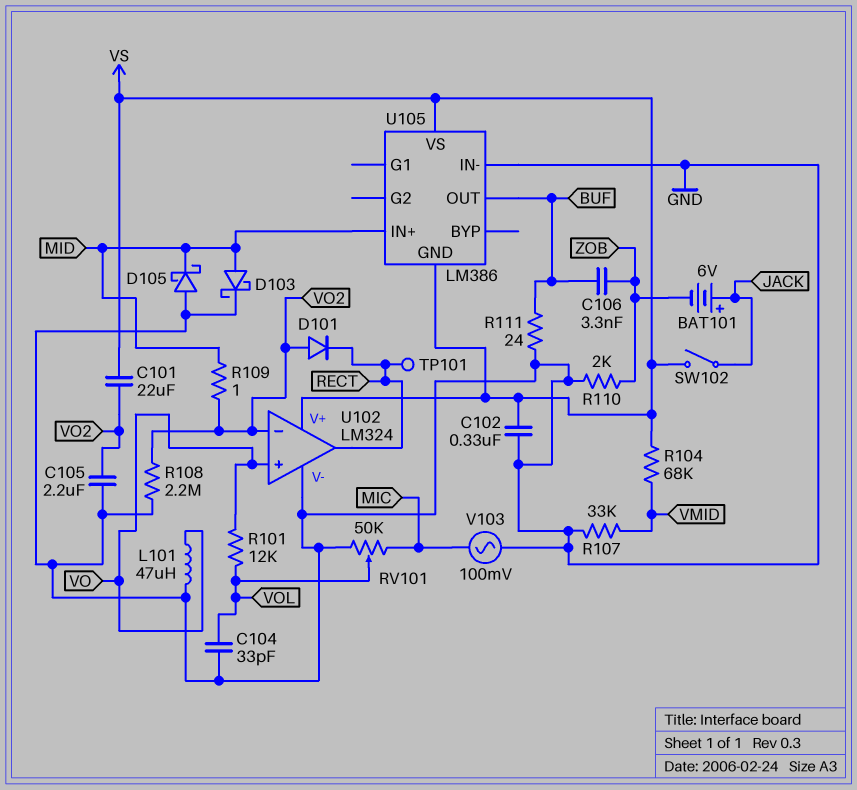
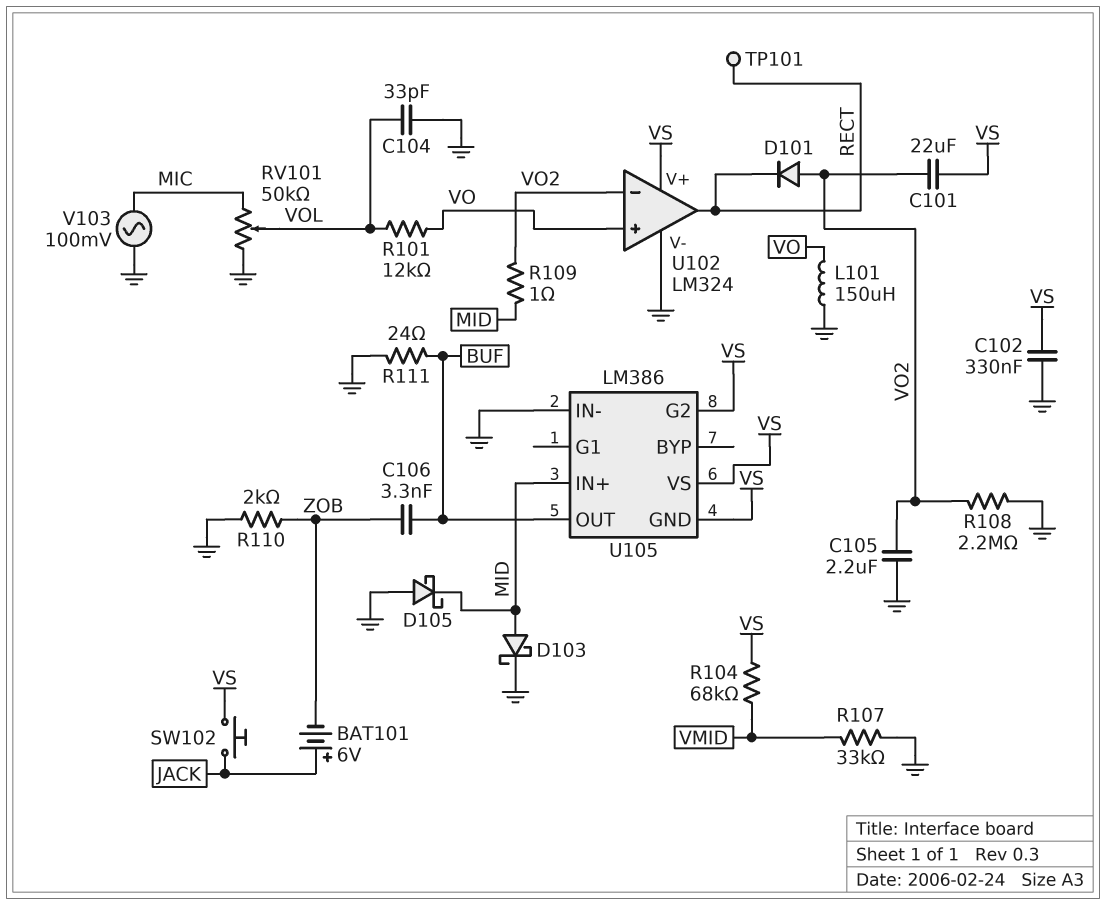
L101: 47uH (GND, VO) -> 150uH (GND, VO)
SW102: switch (JACK, VS) -> button (JACK, VS)
U105 pin G2: none -> VS

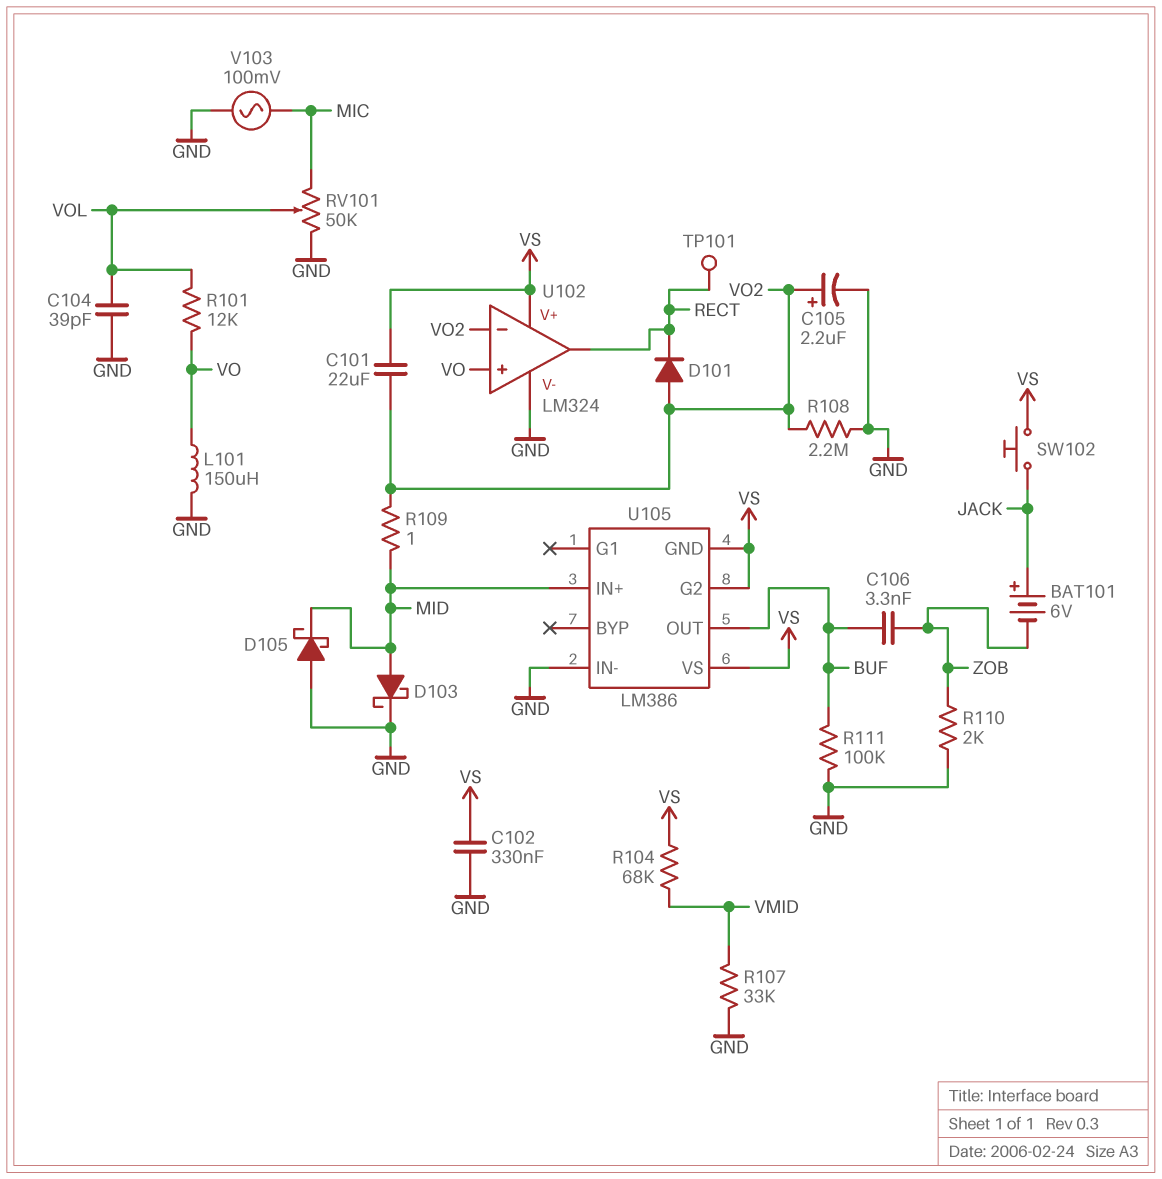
C104: 33pF (GND, VOL) -> 39pF (GND, VOL)
C105: 2.2uF (GND, VO2) -> 2.2uF (plus VO2, minus GND)
R111: 24 (BUF, GND) -> 100k (BUF, GND)

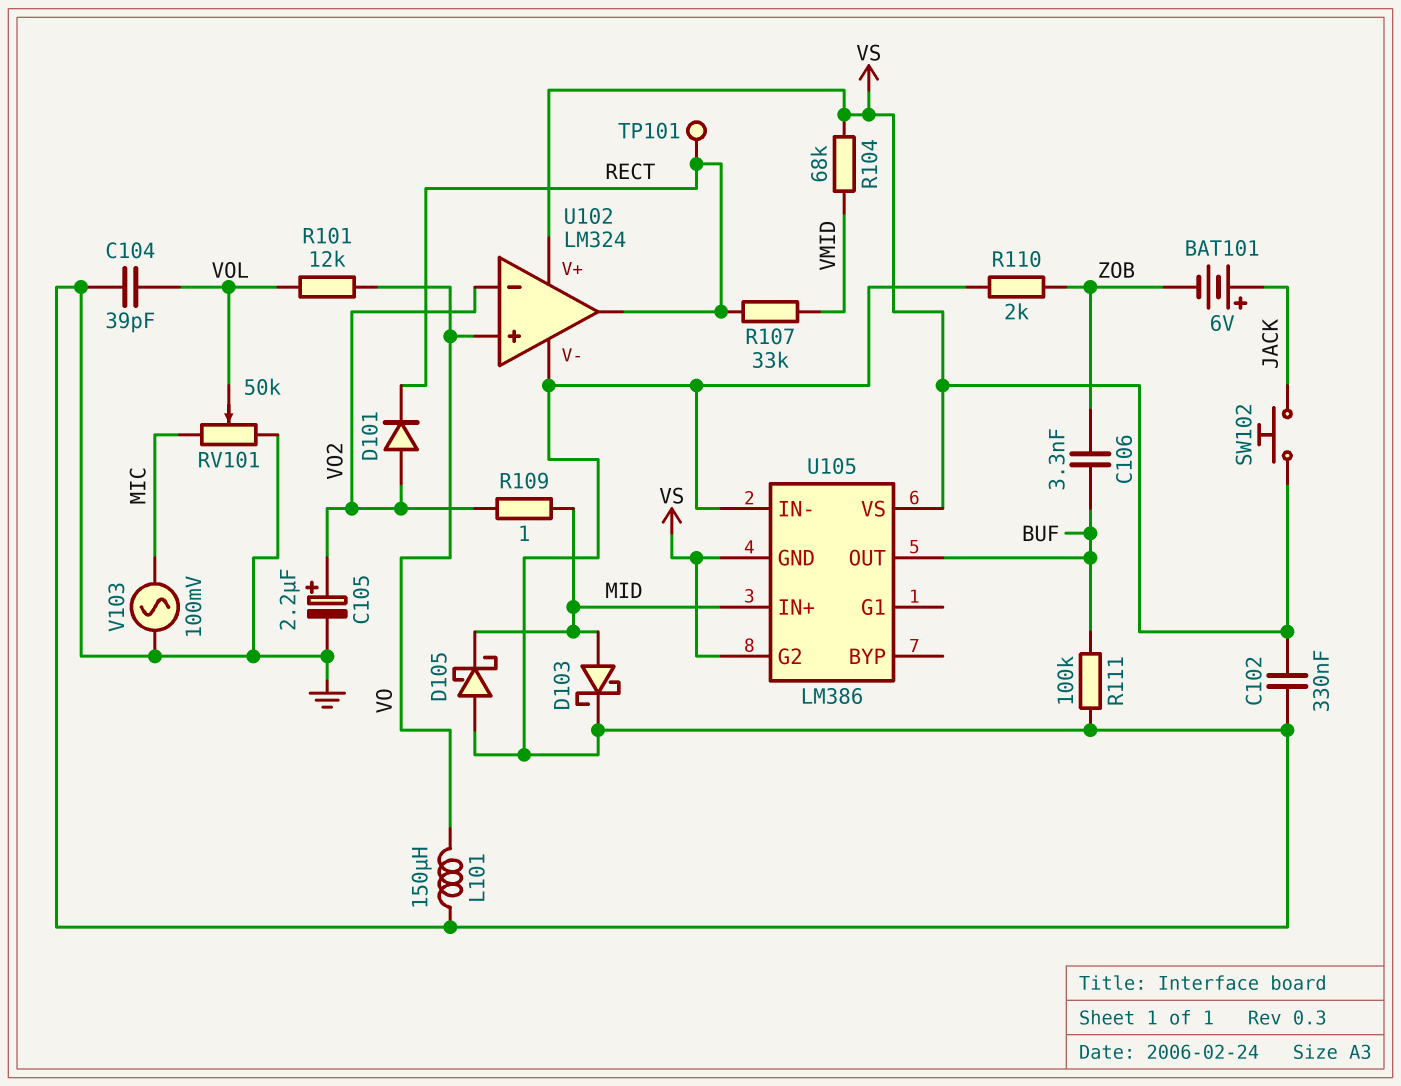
C101: 22uF (VO2, VS) -> none
R107: 33k (GND, VMID) -> 33k (RECT, VMID)
R108: 2.2M (GND, VO2) -> none

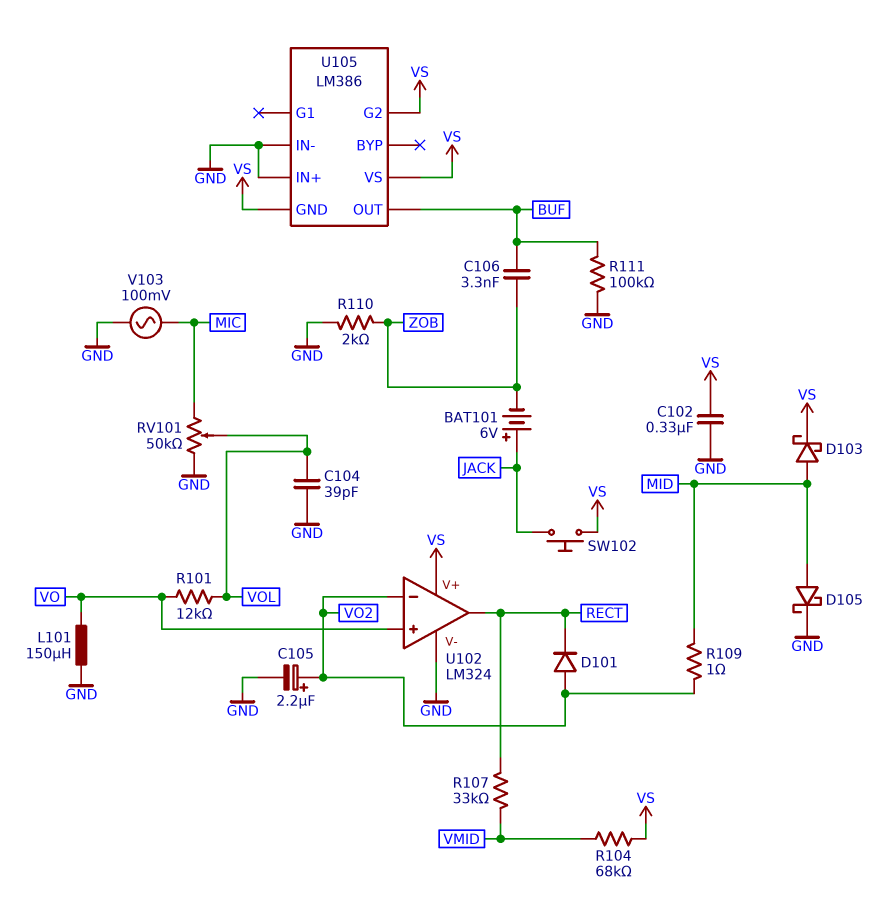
D103: schottky (A MID, K GND) -> schottky (A MID, K VS)
D105: schottky (A GND, K MID) -> schottky (A MID, K GND)
TP101: test point (RECT) -> none
U105 pin IN+: MID -> GND

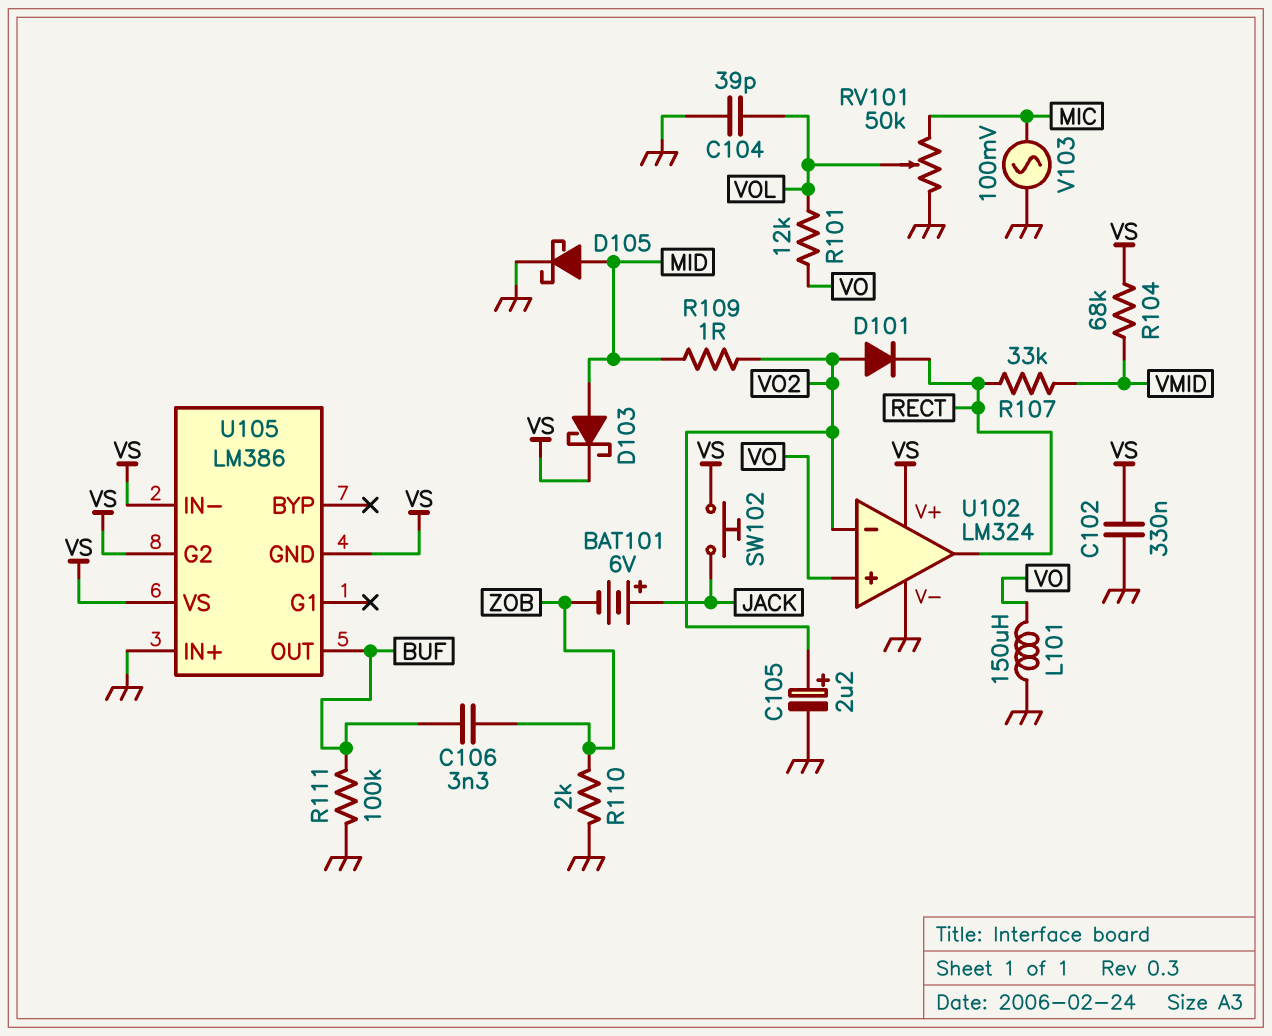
U105 pin IN-: GND -> VS

